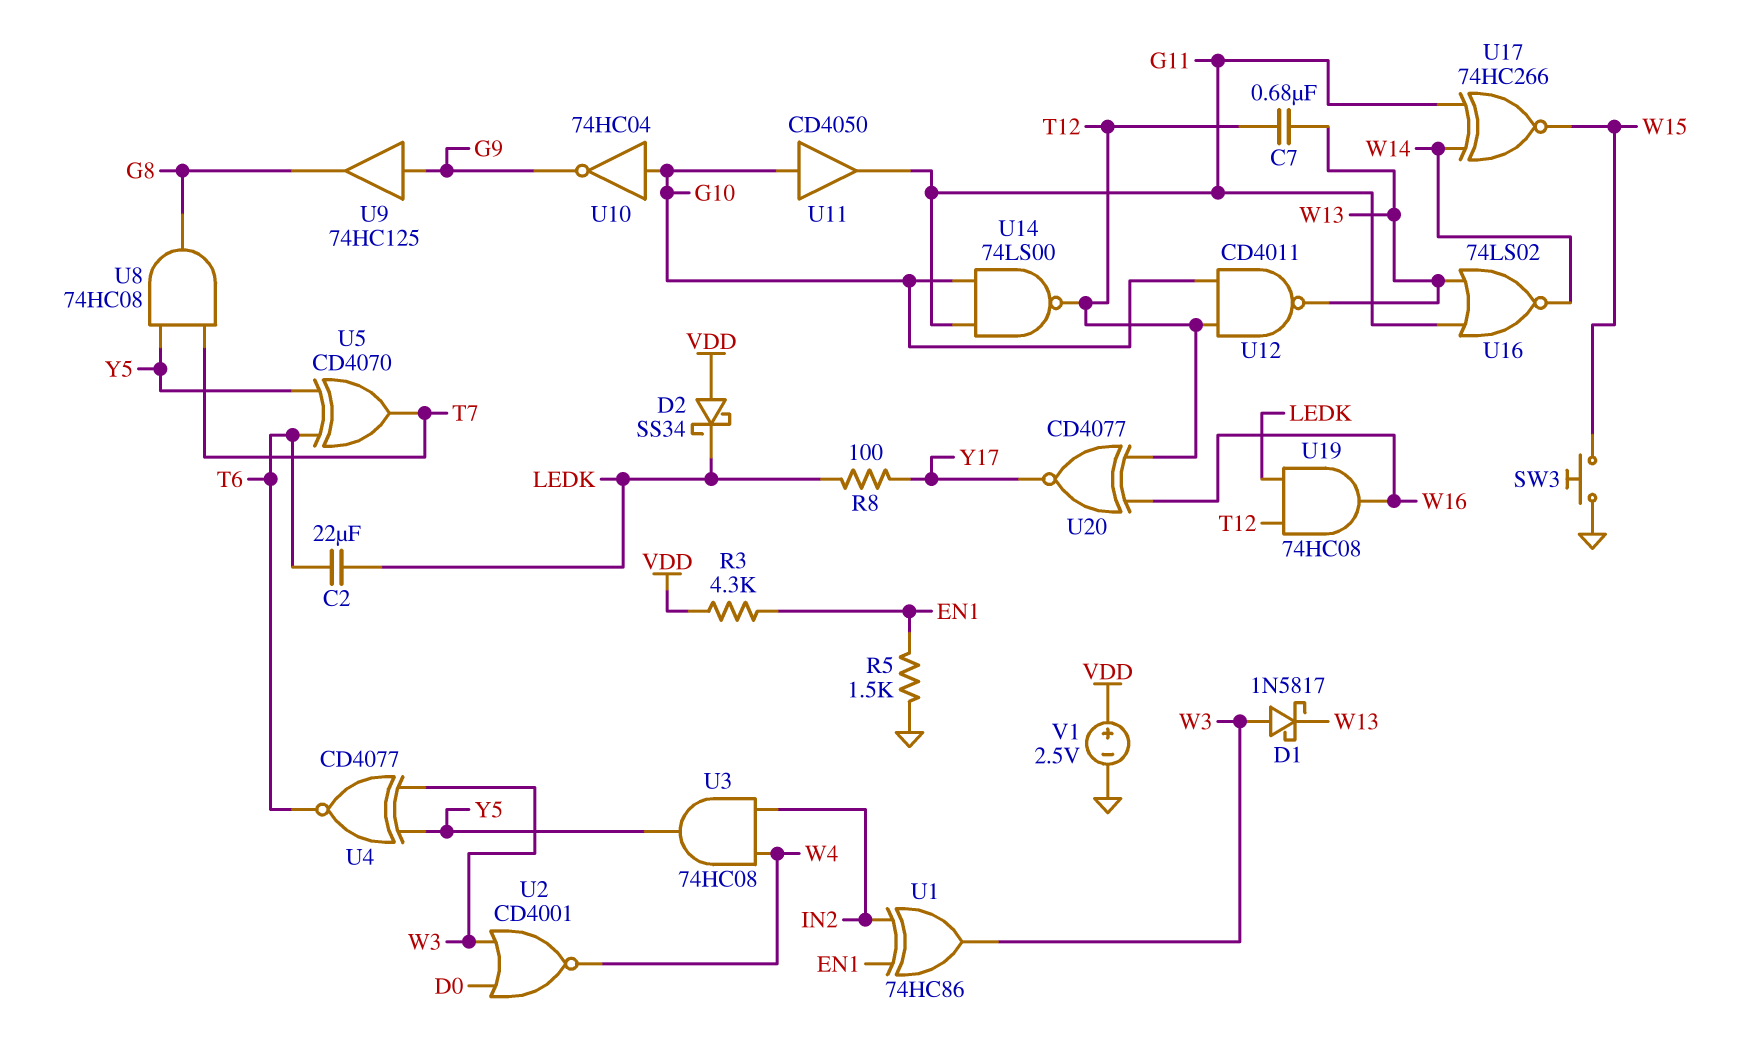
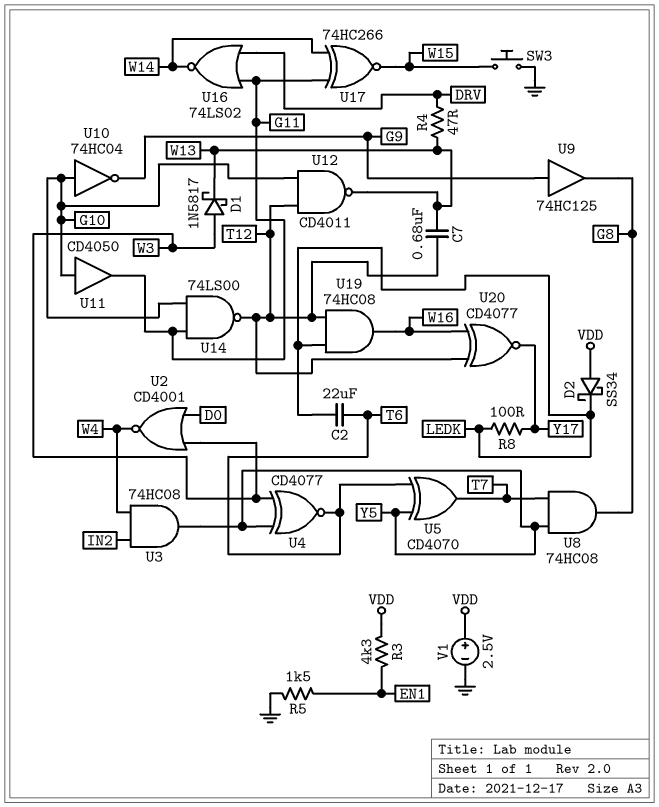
R4: none -> 47 (DRV, W13)
U1: XOR 74HC86 (in EN1, in IN2, out W3) -> none
U16: NOR 74LS02 (in G11, in W13, out W14) -> NOR 74LS02 (in DRV, in G11, out W14)

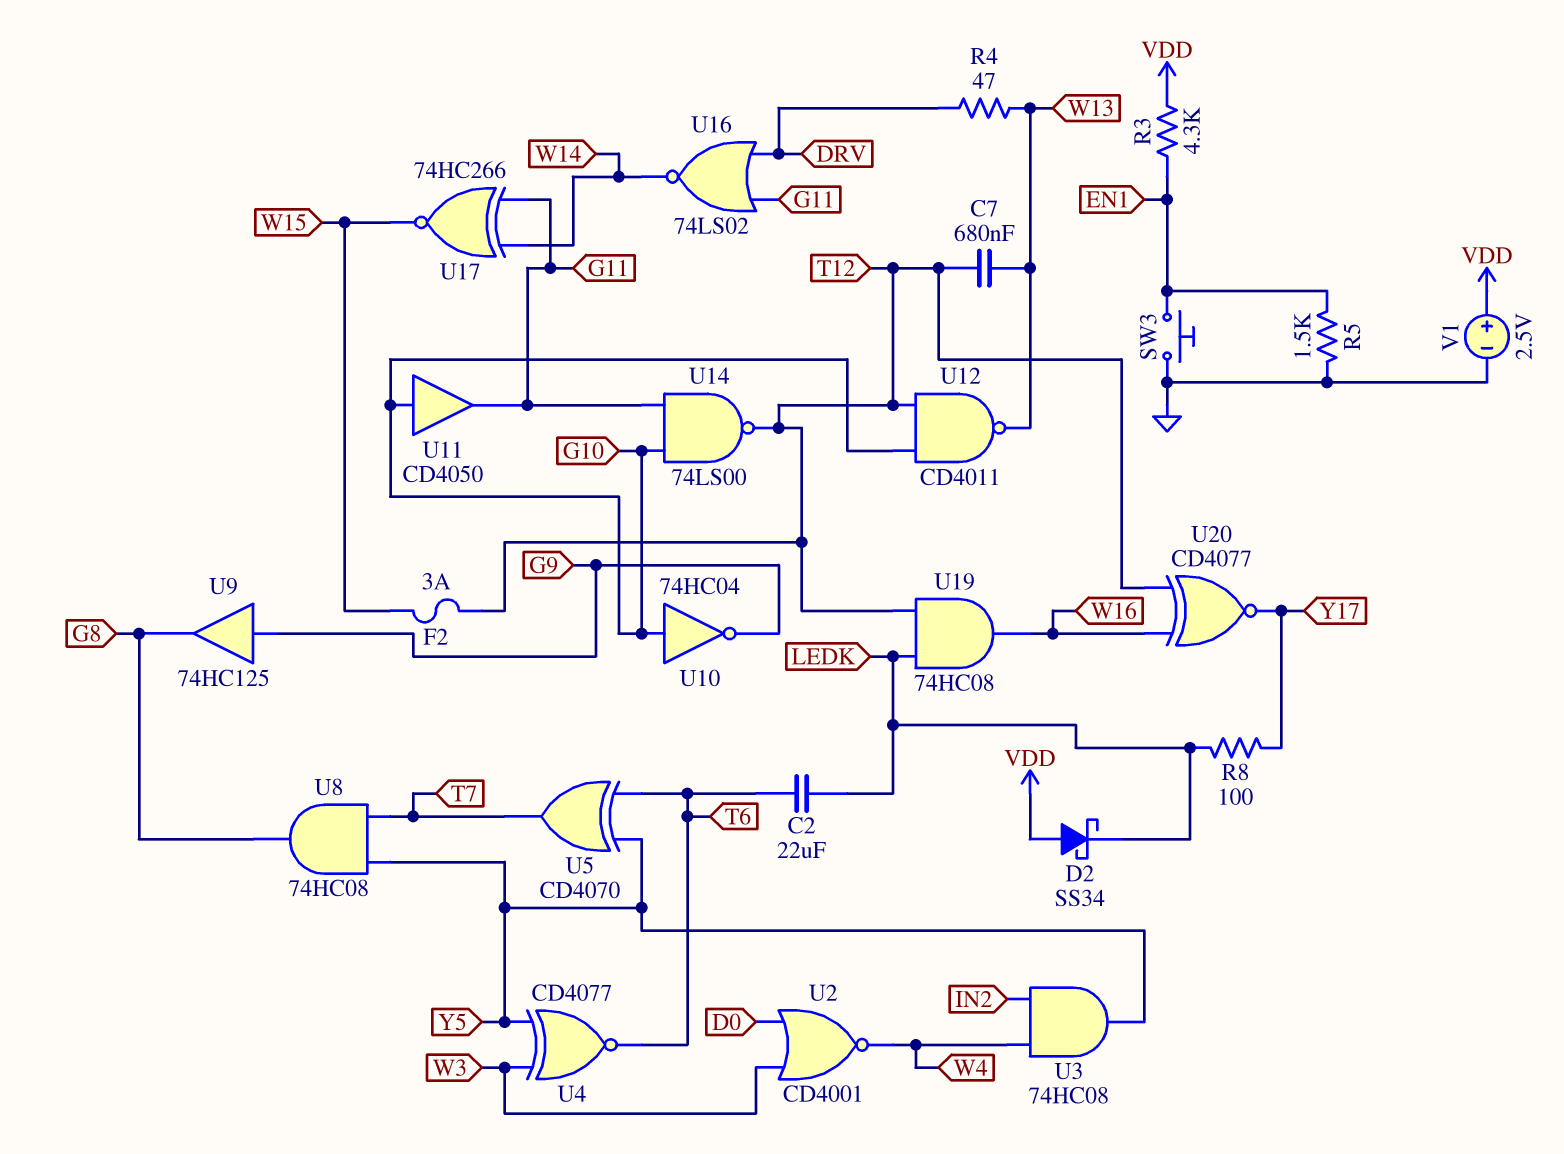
D1: schottky 1N5817 (A W3, K W13) -> none
F2: none -> 3A (T12, W15)
SW3: button (GND, W15) -> button (EN1, GND)

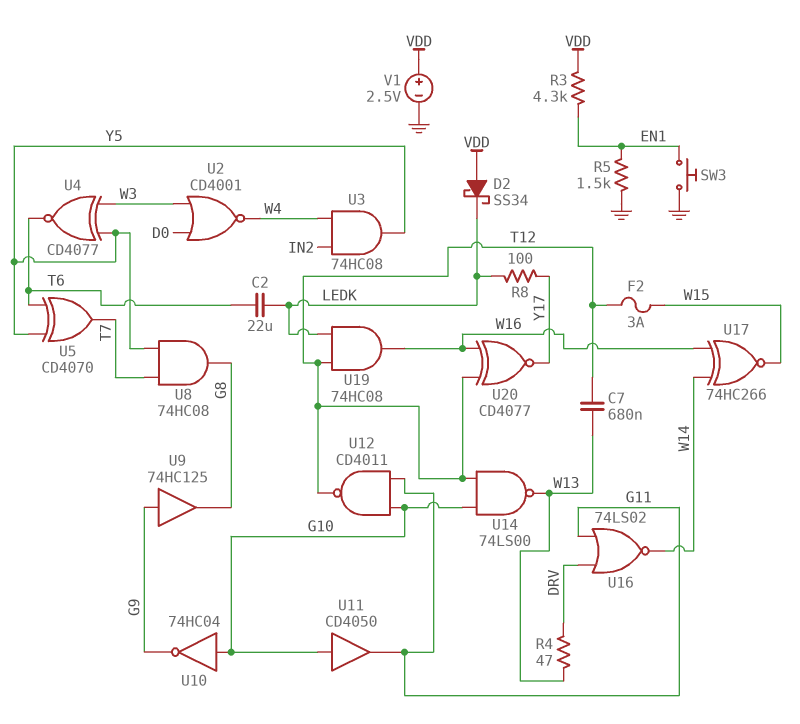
U12: NAND CD4011 (in G10, in T12, out W13) -> NAND CD4011 (in G10, in G11, out T12)
U14: NAND 74LS00 (in G10, in G11, out T12) -> NAND 74LS00 (in G10, in T12, out W13)
U17: XNOR 74HC266 (in G11, in W14, out W15) -> XNOR 74HC266 (in W14, in W16, out W15)

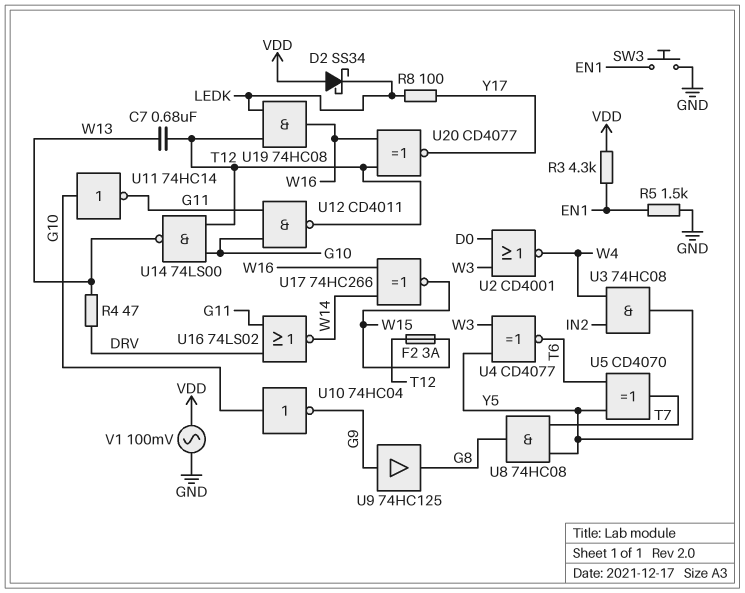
C2: 22uF (LEDK, T6) -> none
U11: buffer CD4050 (in G10, out G11) -> NOT 74HC14 (in G10, out G11)
V1: 2.5V (plus VDD, minus GND) -> AC 100mV (GND, VDD)

